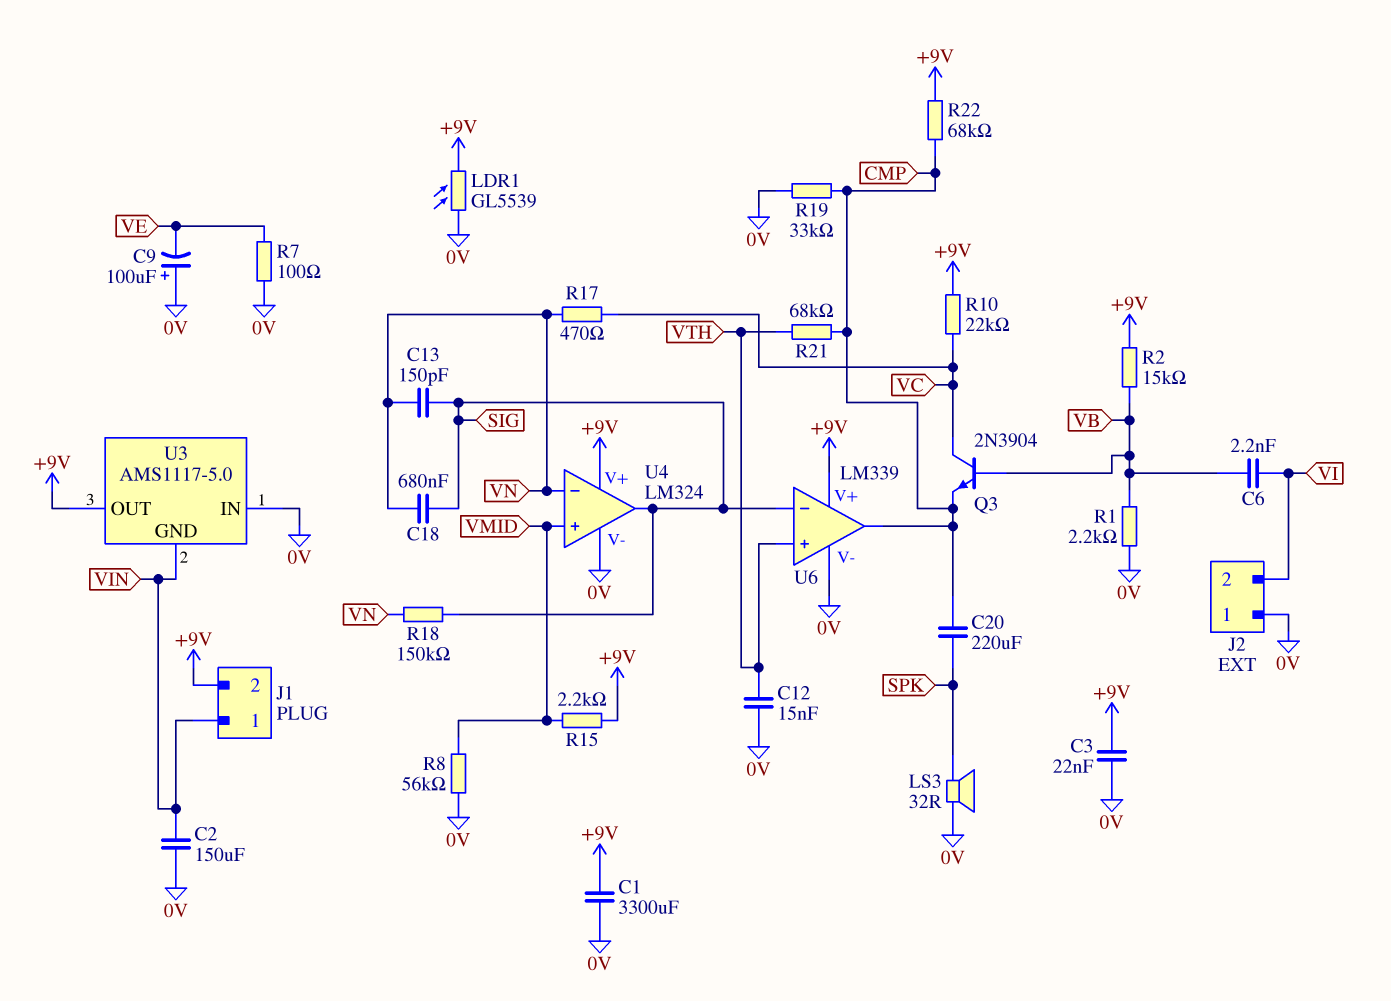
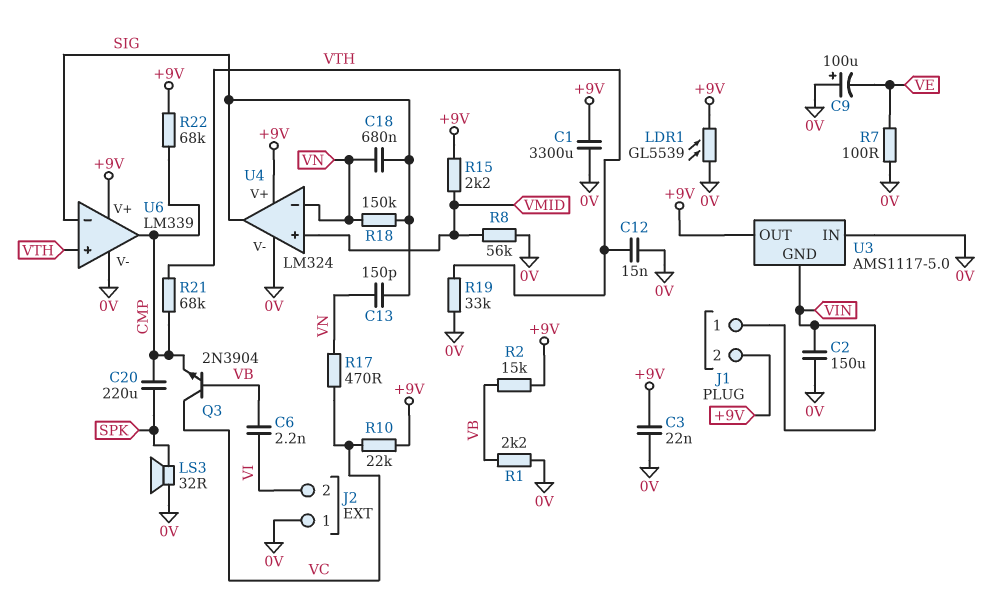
R19: 33k (0V, CMP) -> 33k (0V, VTH)

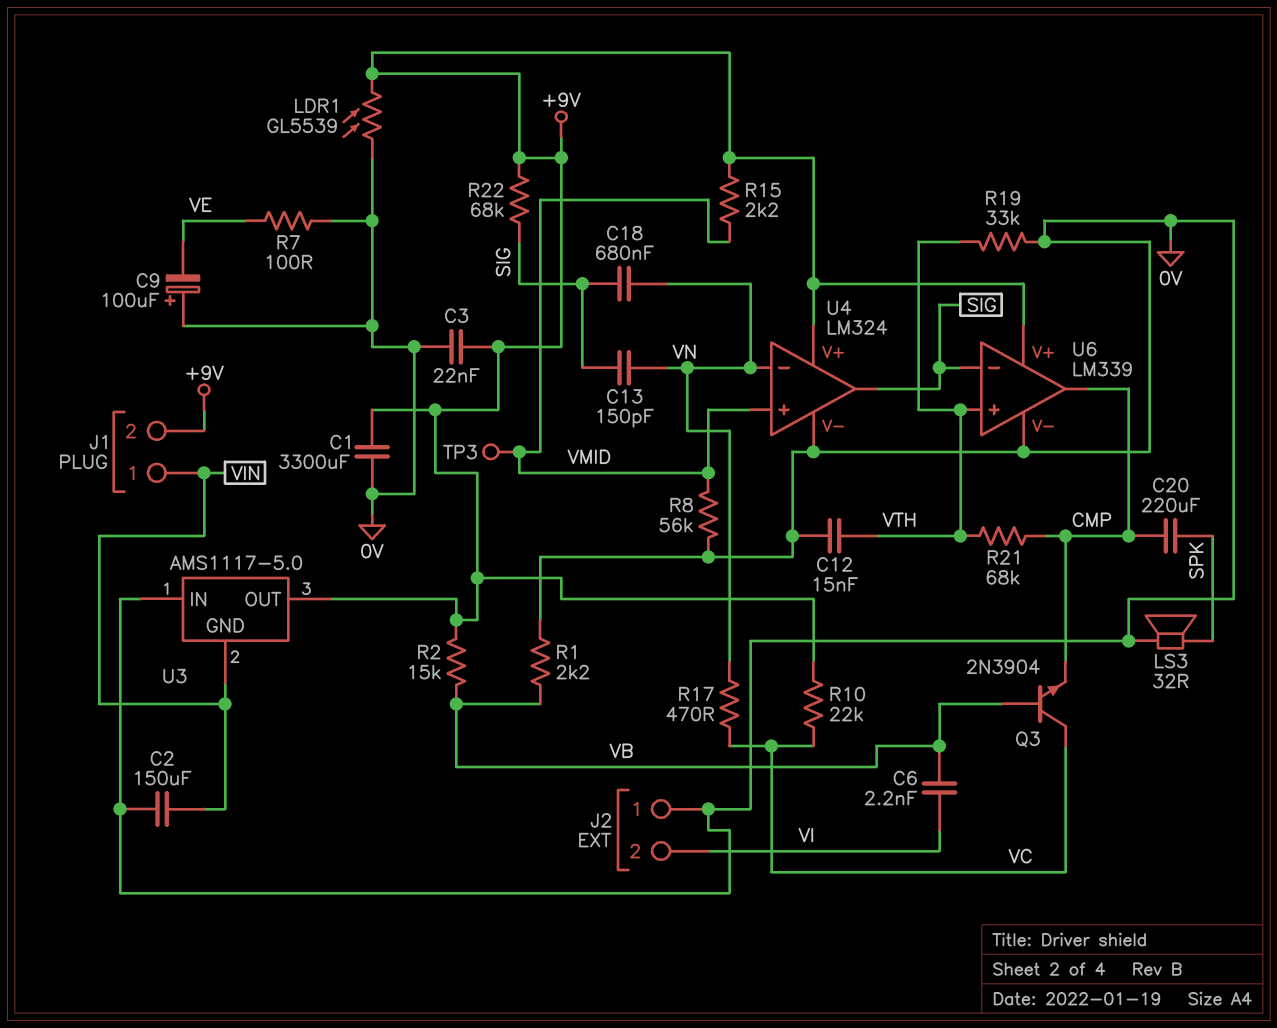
R18: 150k (SIG, VN) -> none
R22: 68k (+9V, CMP) -> 68k (+9V, SIG)
TP3: none -> test point (VMID)

